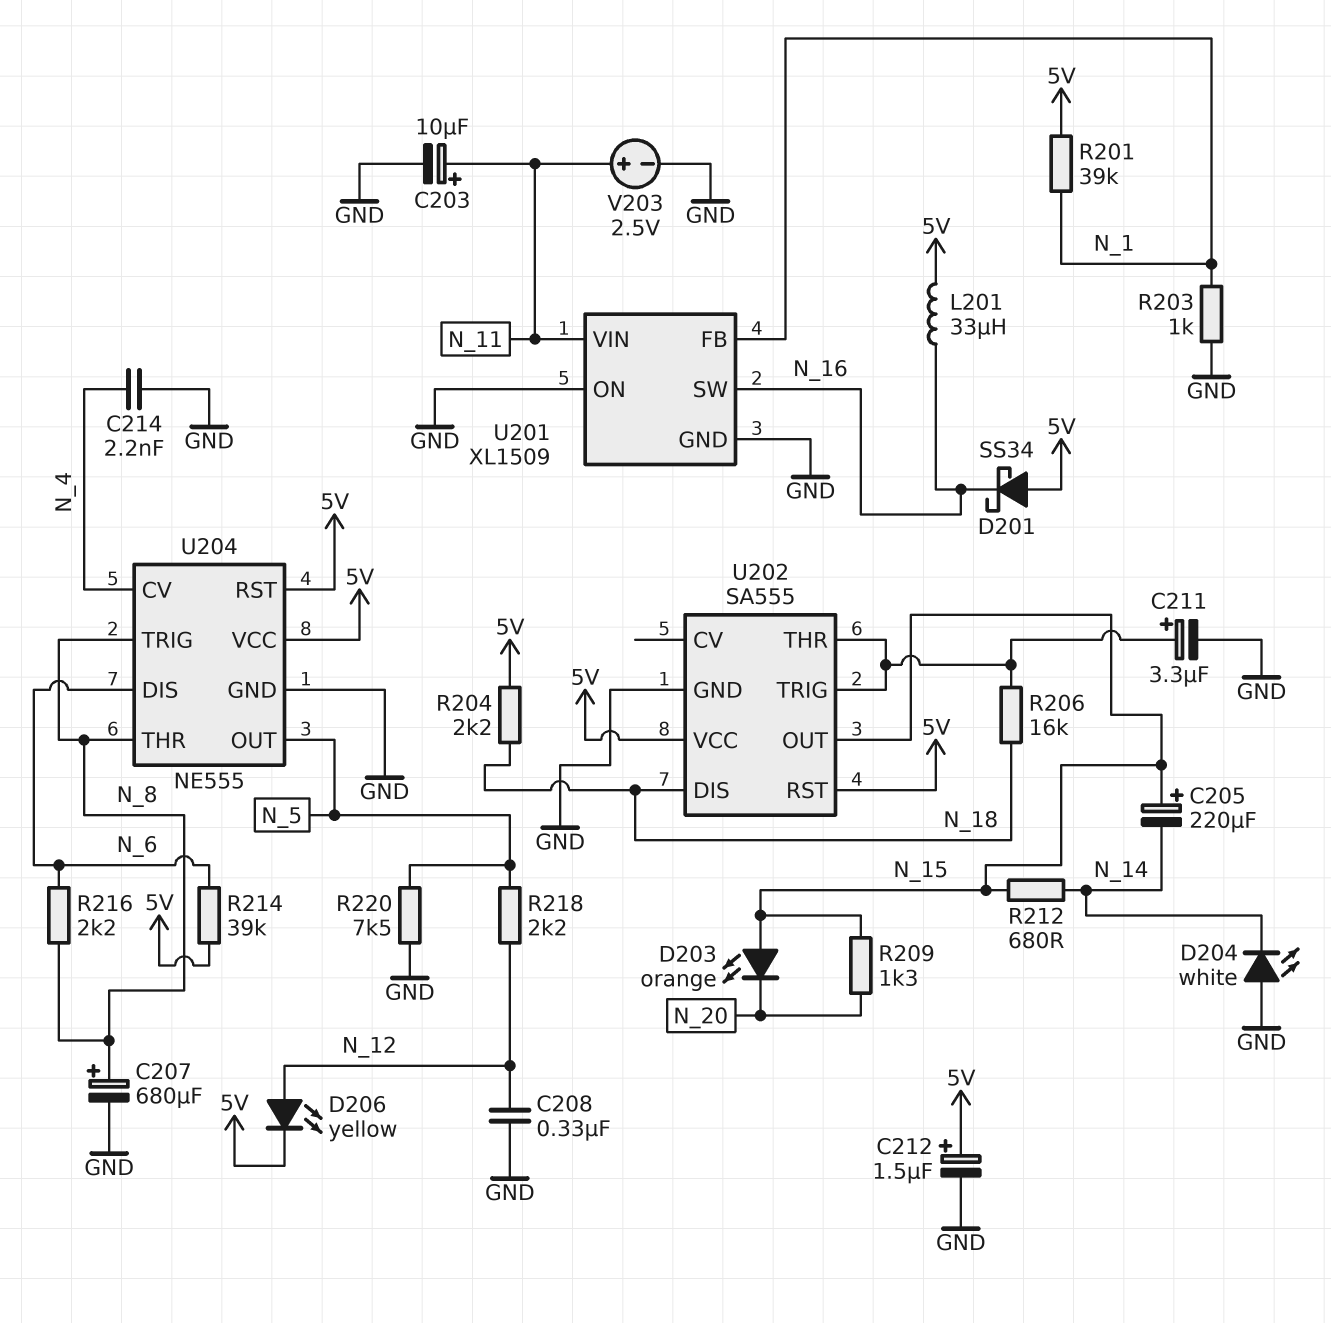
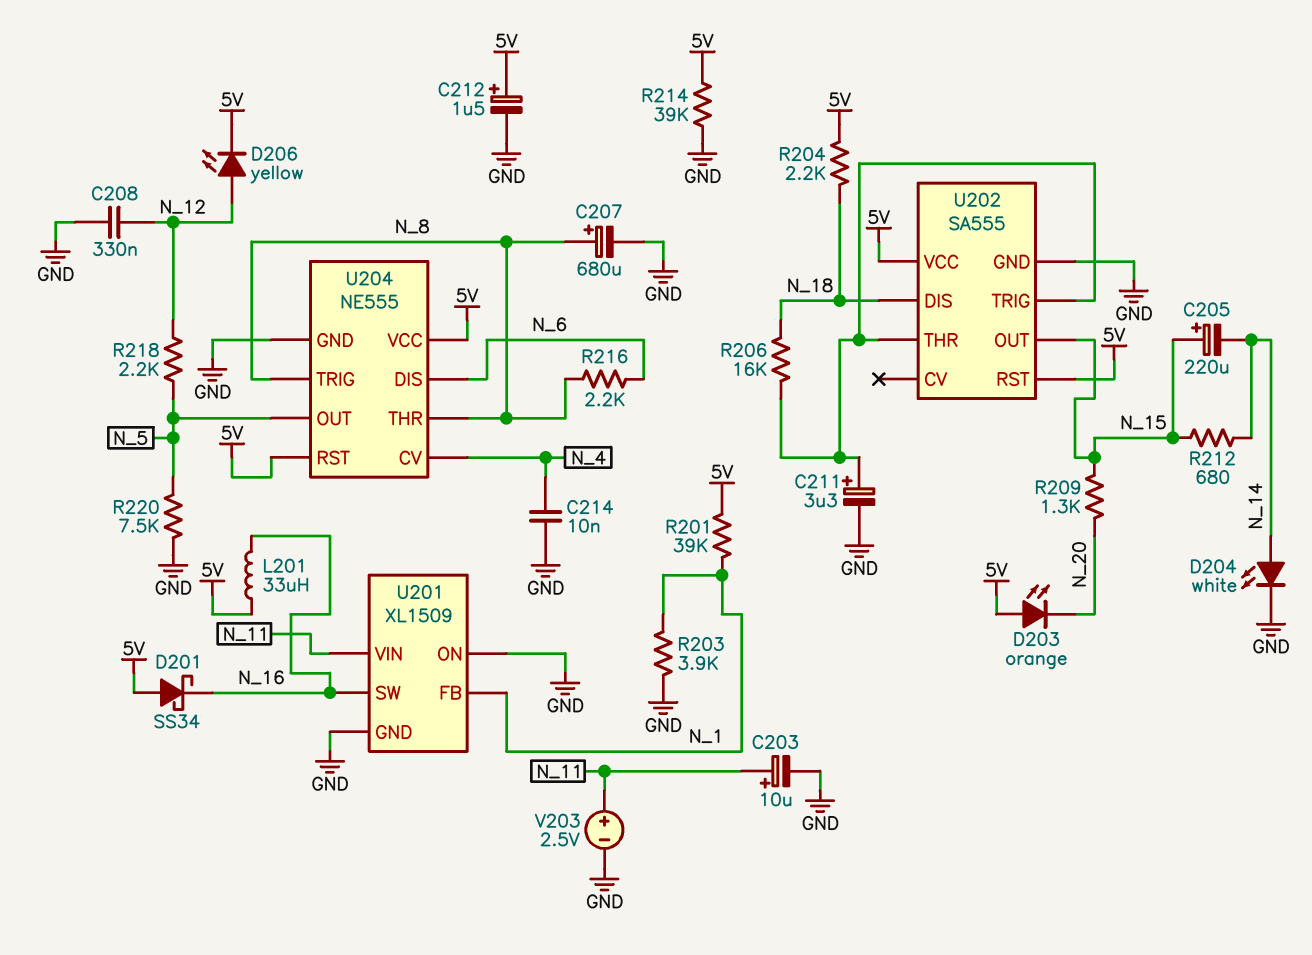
C214: 2.2nF (GND, N_4) -> 10nF (GND, N_4)
D203: LED orange (A N_15, K N_20) -> LED orange (A 5V, K N_20)
D204: LED white (A GND, K N_14) -> LED white (A N_14, K GND)
R203: 1k (GND, N_1) -> 3.9k (GND, N_1)
R214: 39k (5V, N_6) -> 39k (5V, GND)

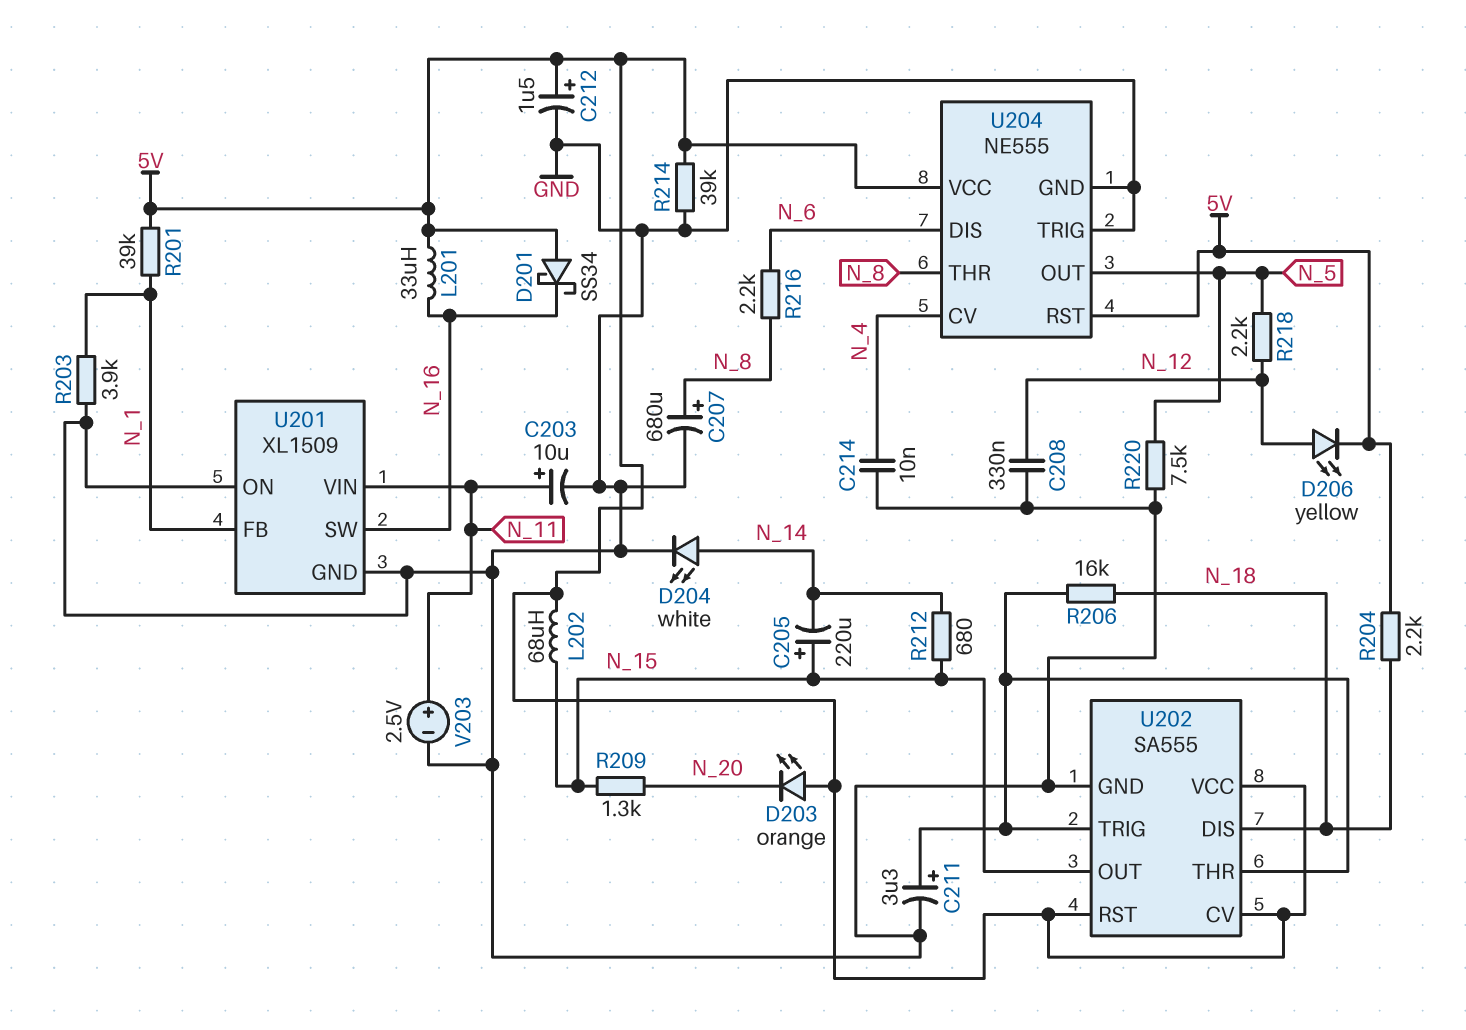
L202: none -> 68uH (5V, N_15)
U202 pin CV: none -> 5V
U204 pin TRIG: N_8 -> GND

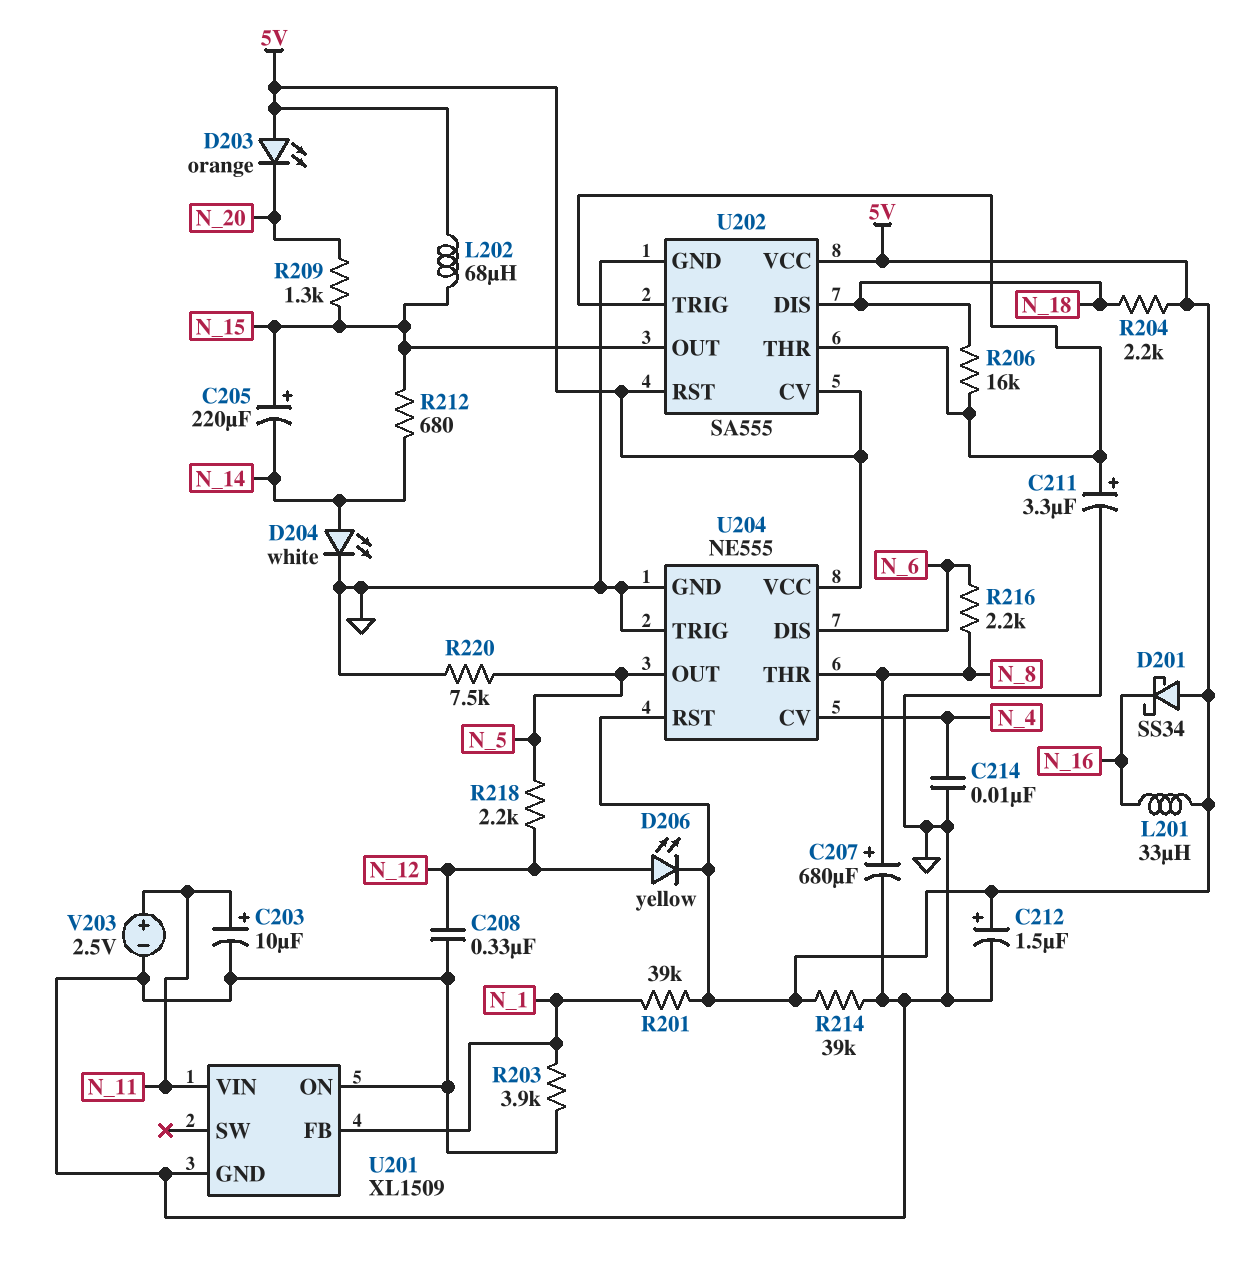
U201 pin SW: N_16 -> none

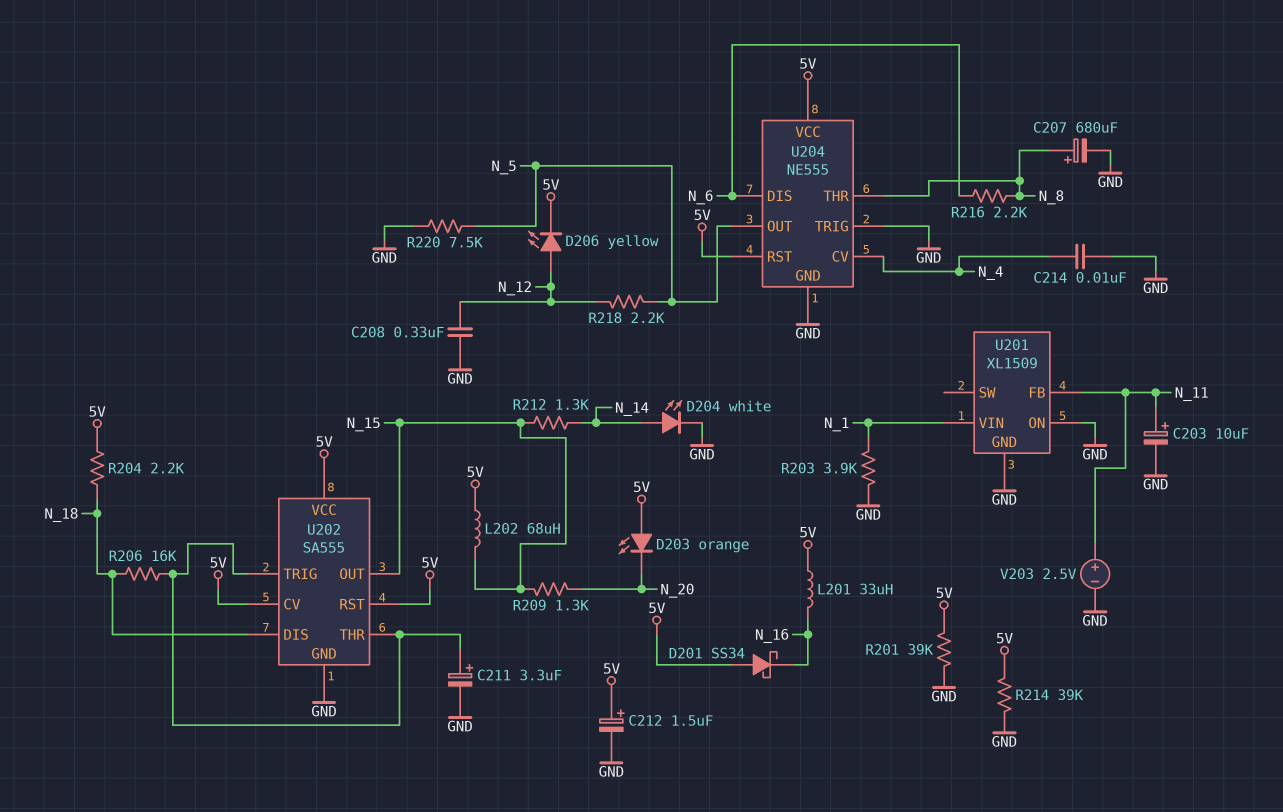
C205: 220uF (plus N_15, minus N_14) -> none
R201: 39k (5V, N_1) -> 39k (5V, GND)
R212: 680 (N_14, N_15) -> 1.3k (N_14, N_15)
U201 pin FB: N_1 -> N_11
U201 pin VIN: N_11 -> N_1

